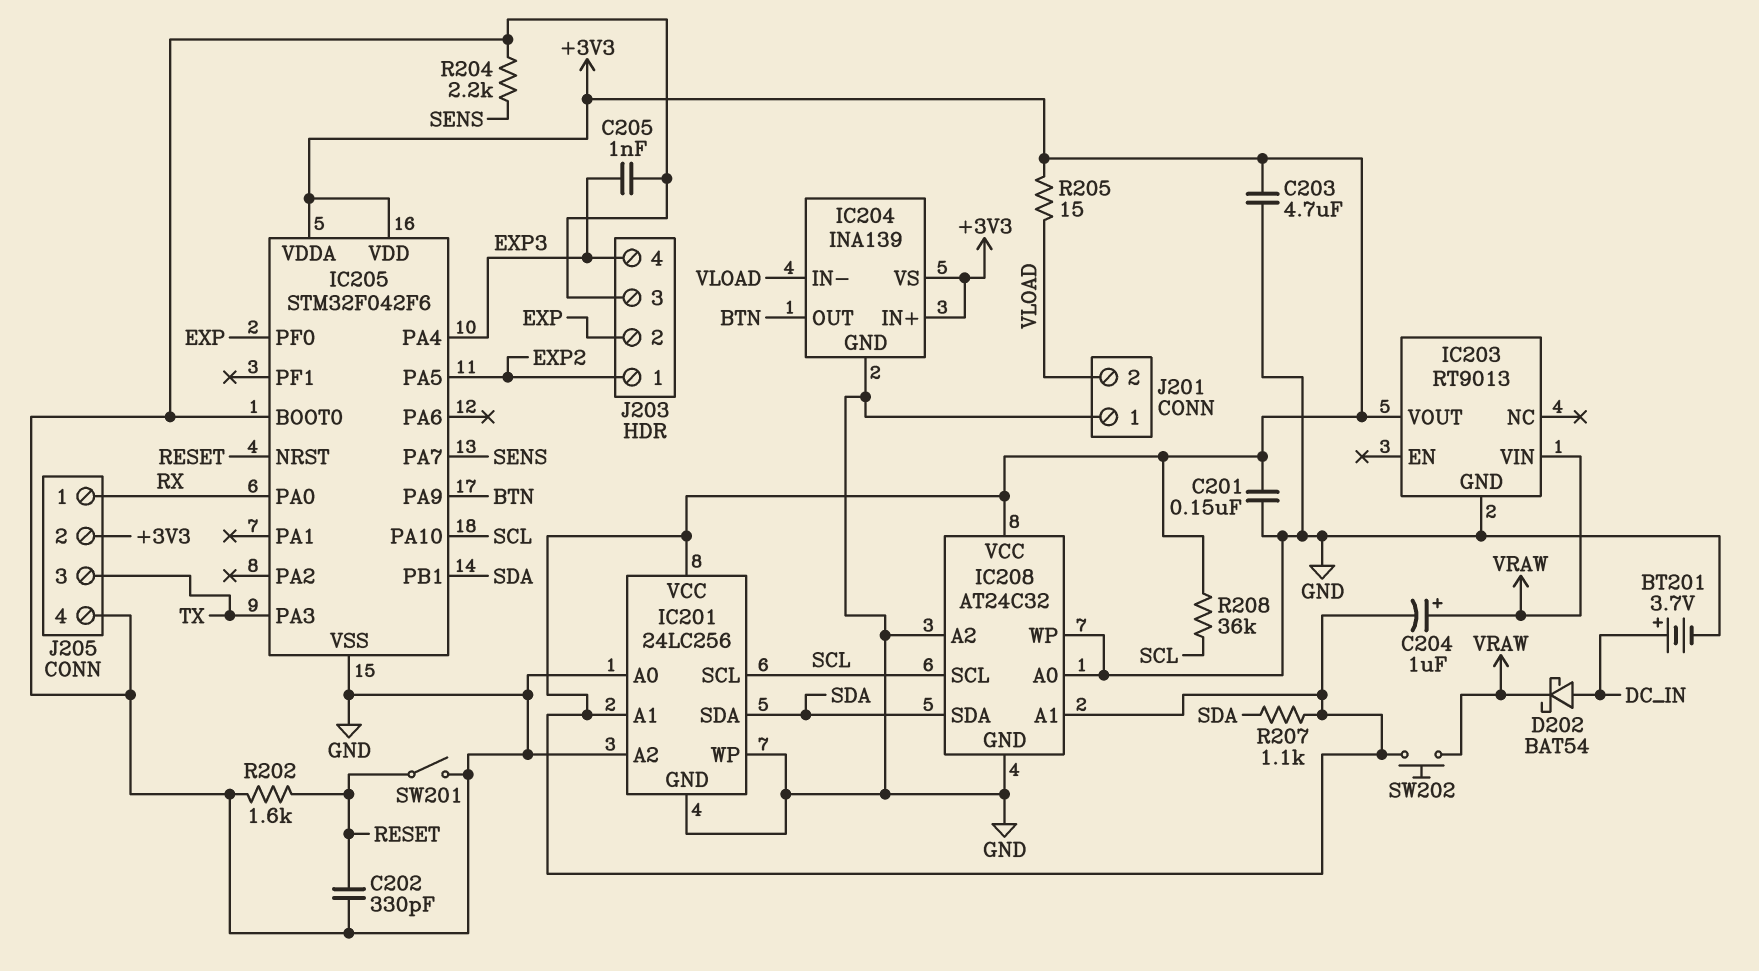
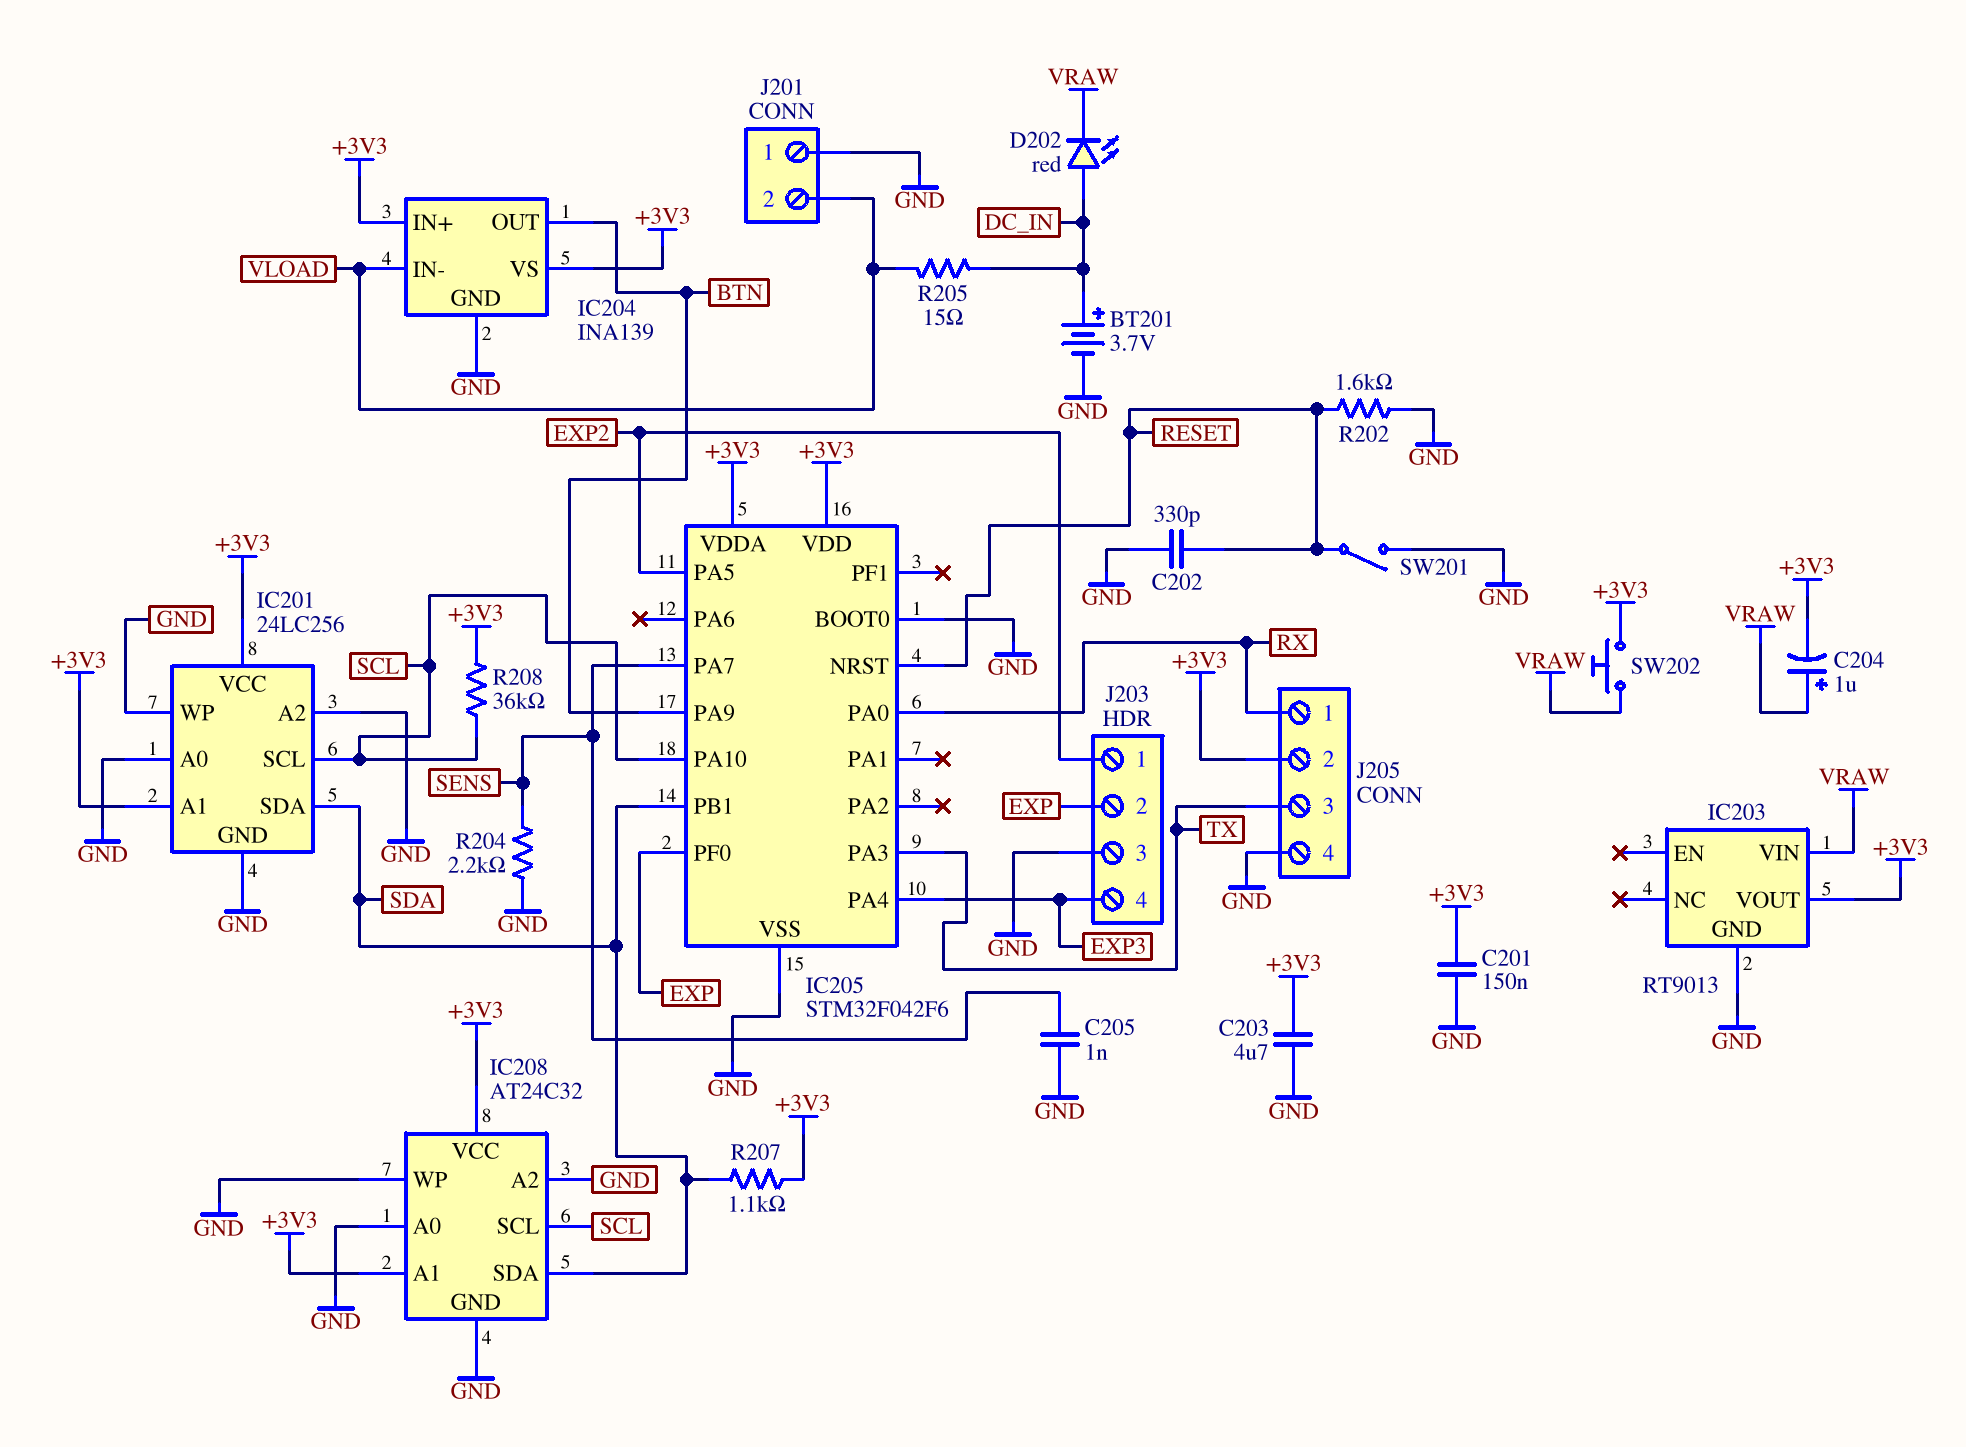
C205: 1nF (EXP3, GND) -> 1nF (GND, SENS)
D202: schottky BAT54 (A DC_IN, K VRAW) -> LED red (A DC_IN, K VRAW)
R205: 15 (+3V3, VLOAD) -> 15 (DC_IN, VLOAD)

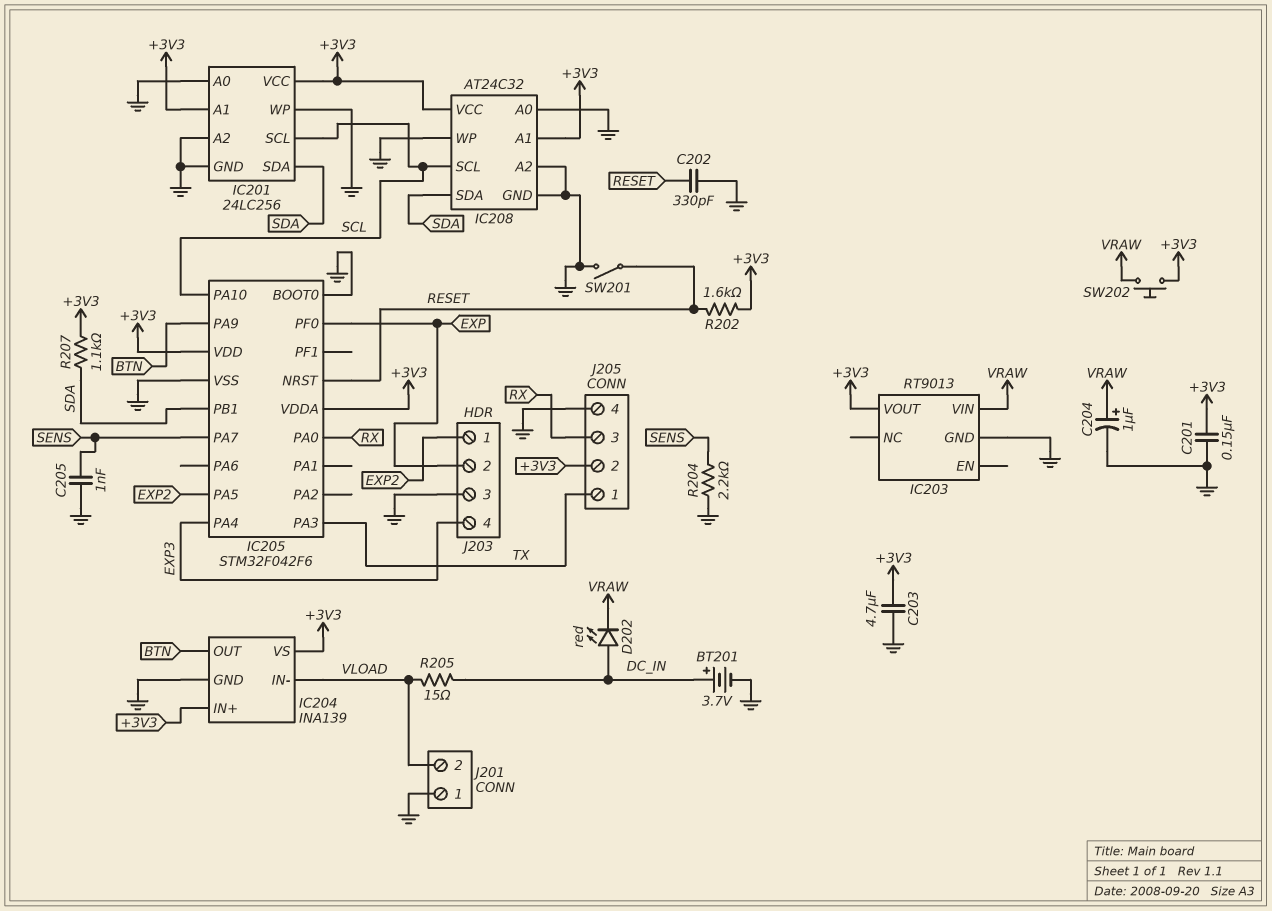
C204: 1uF (plus VRAW, minus +3V3) -> 1uF (plus VRAW, minus GND)
J205 pin 1: RX -> TX
J205 pin 3: TX -> RX
R202: 1.6k (GND, RESET) -> 1.6k (+3V3, RESET)
R208: 36k (+3V3, SCL) -> none

